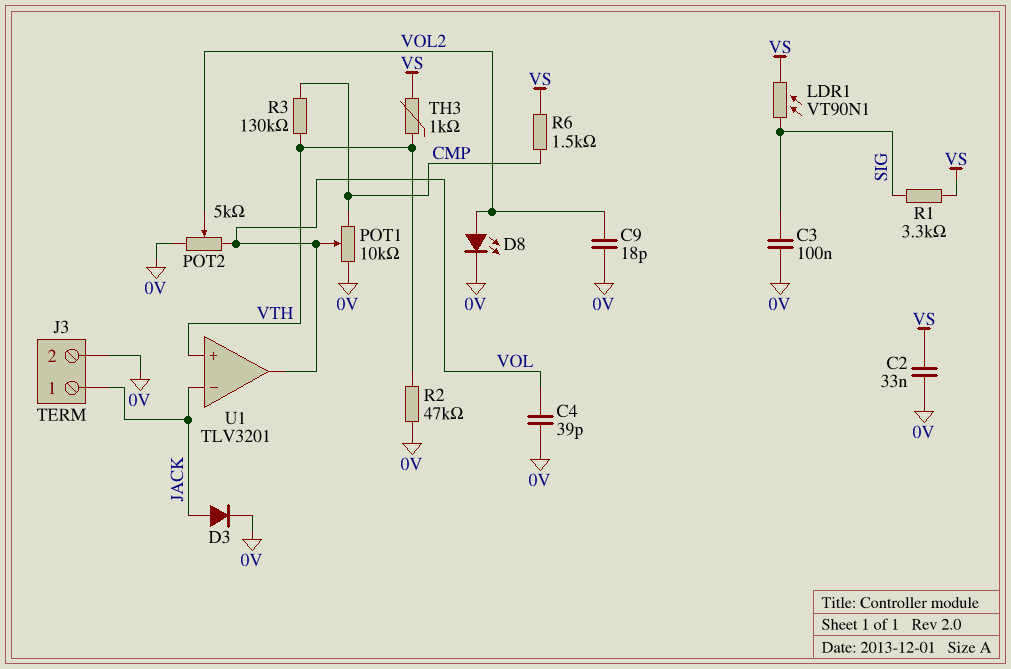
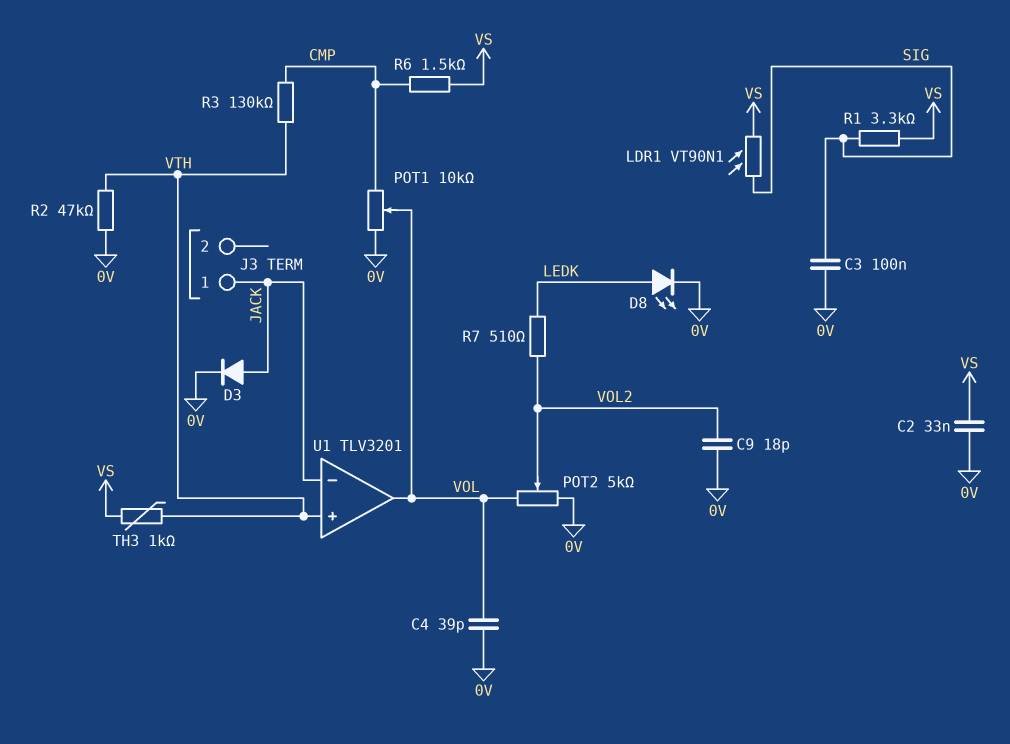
D8: LED (A VOL2, K 0V) -> LED (A LEDK, K 0V)
J3 pin 2: 0V -> none
R7: none -> 510 (LEDK, VOL2)

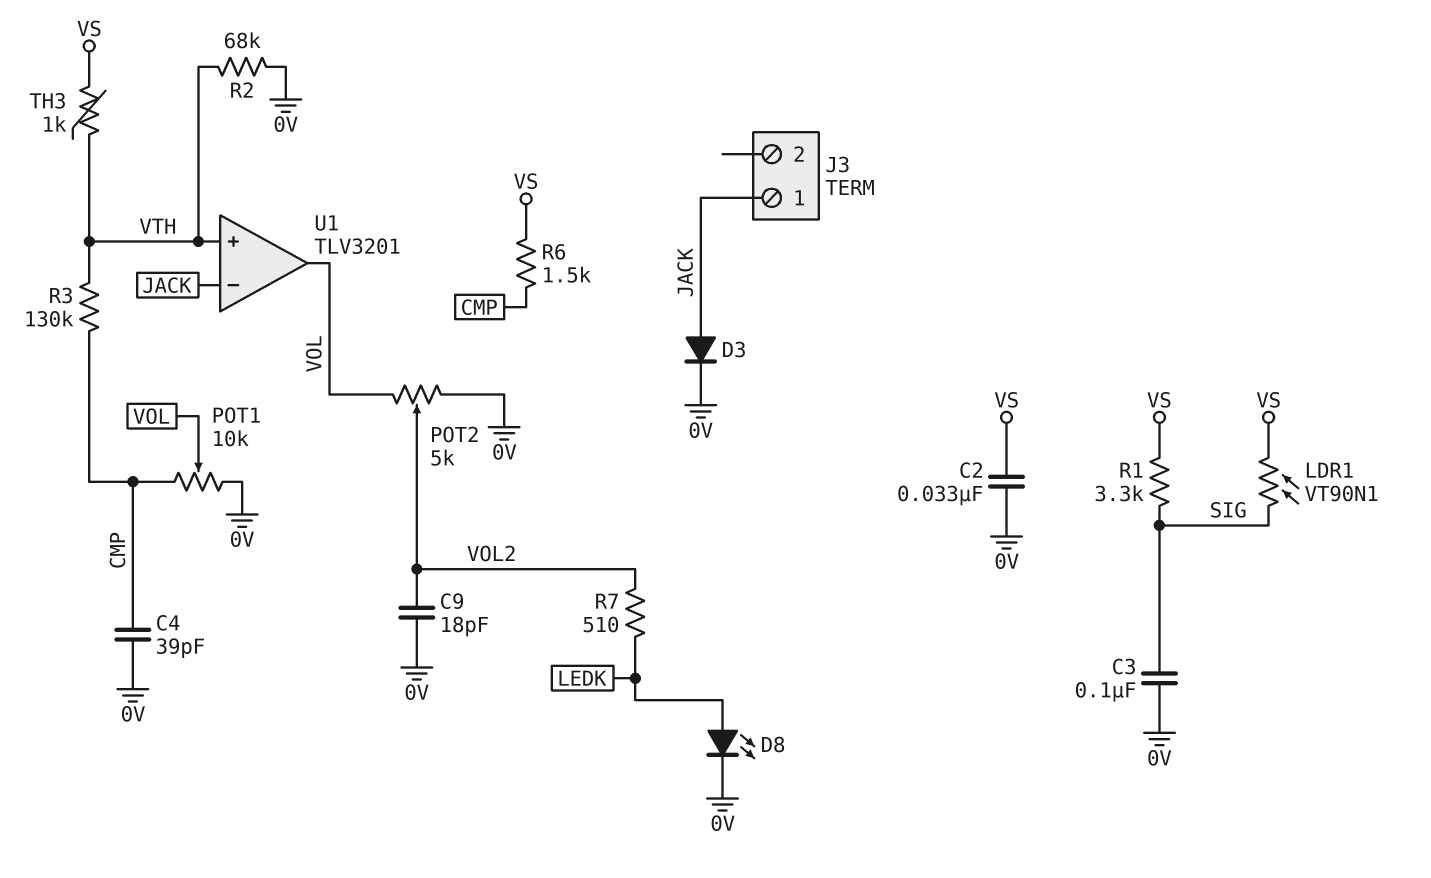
C4: 39pF (0V, VOL) -> 39pF (0V, CMP)
R2: 47k (0V, VTH) -> 68k (0V, VTH)

